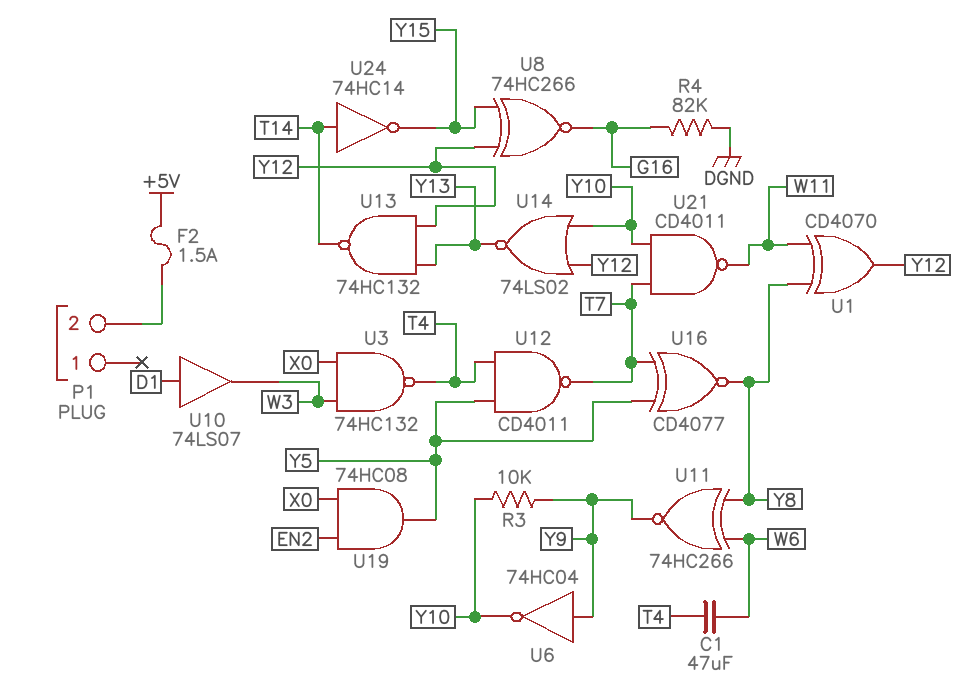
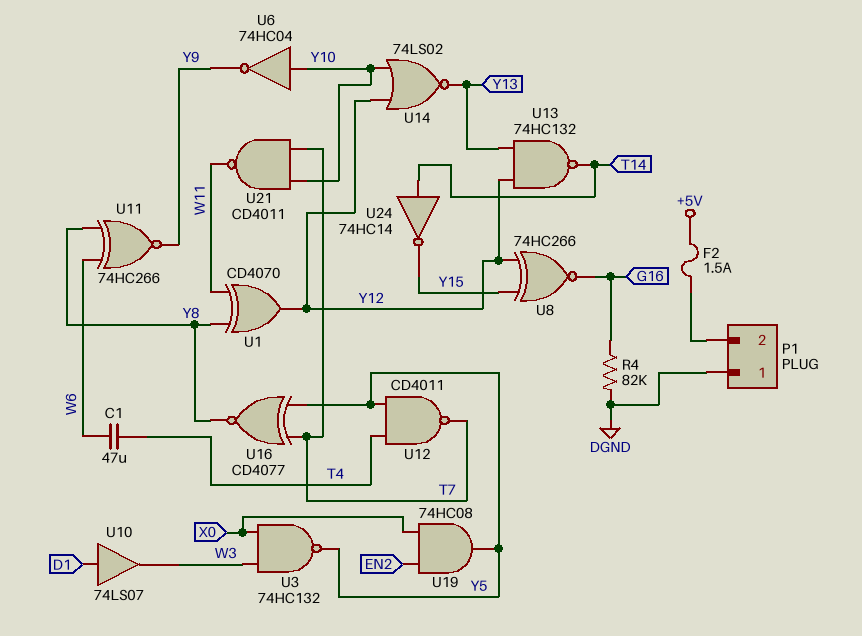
P1 pin 1: none -> DGND
R3: 10k (Y9, Y10) -> none
U3: NAND 74HC132 (in W3, in X0, out T4) -> NAND 74HC132 (in W3, in X0, out Y5)
U6: NOT 74HC04 (in Y9, out Y10) -> NOT 74HC04 (in Y10, out Y9)

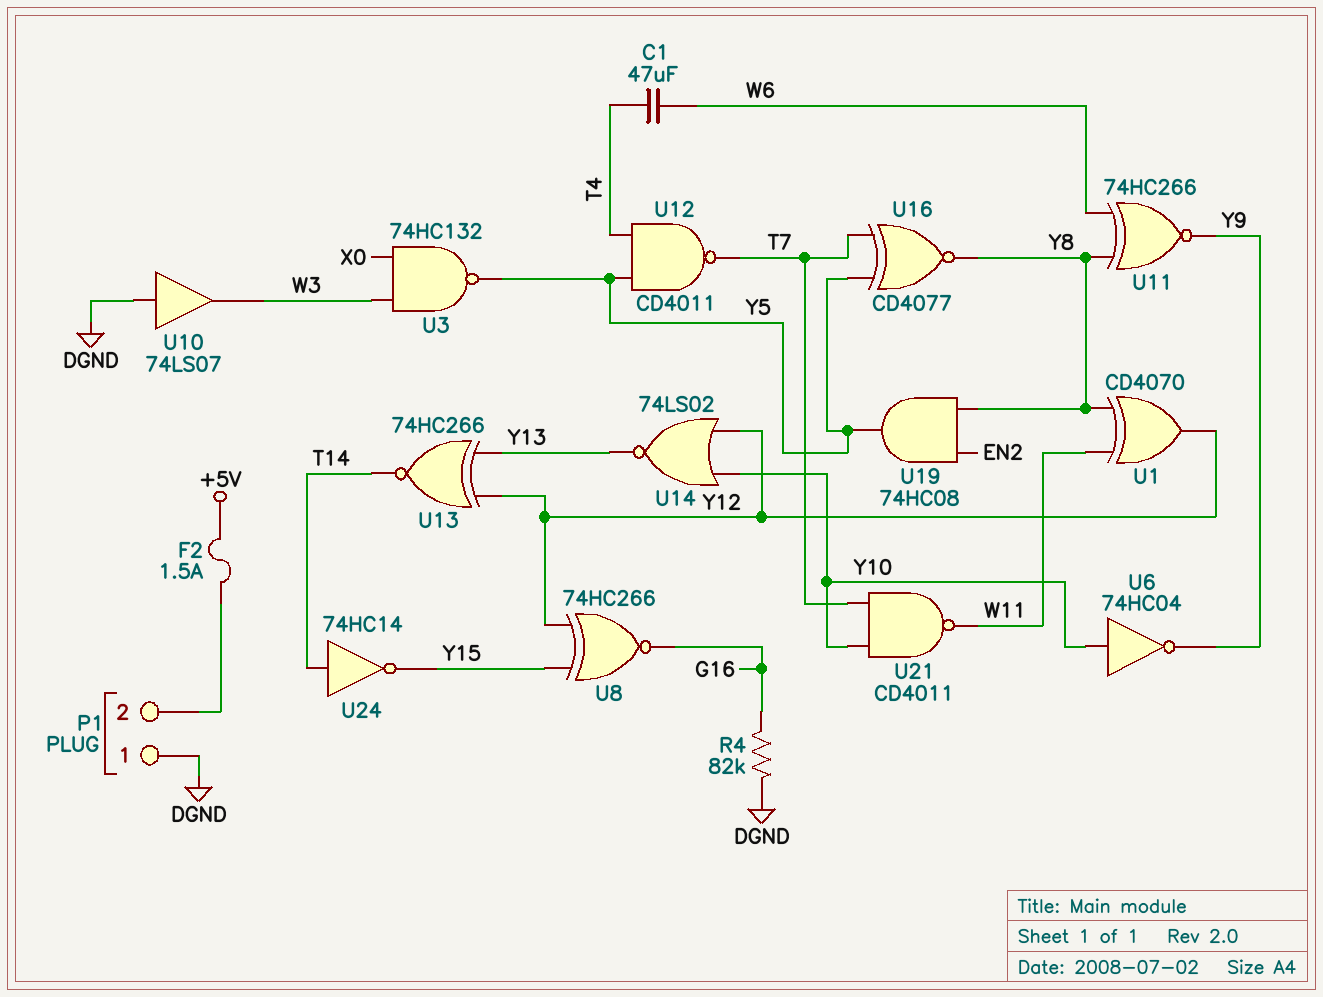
U10: buffer 74LS07 (in D1, out W3) -> buffer 74LS07 (in DGND, out W3)
U13: NAND 74HC132 (in Y12, in Y13, out T14) -> XNOR 74HC266 (in Y12, in Y13, out T14)
U19: AND 74HC08 (in EN2, in X0, out Y5) -> AND 74HC08 (in EN2, in Y8, out Y5)

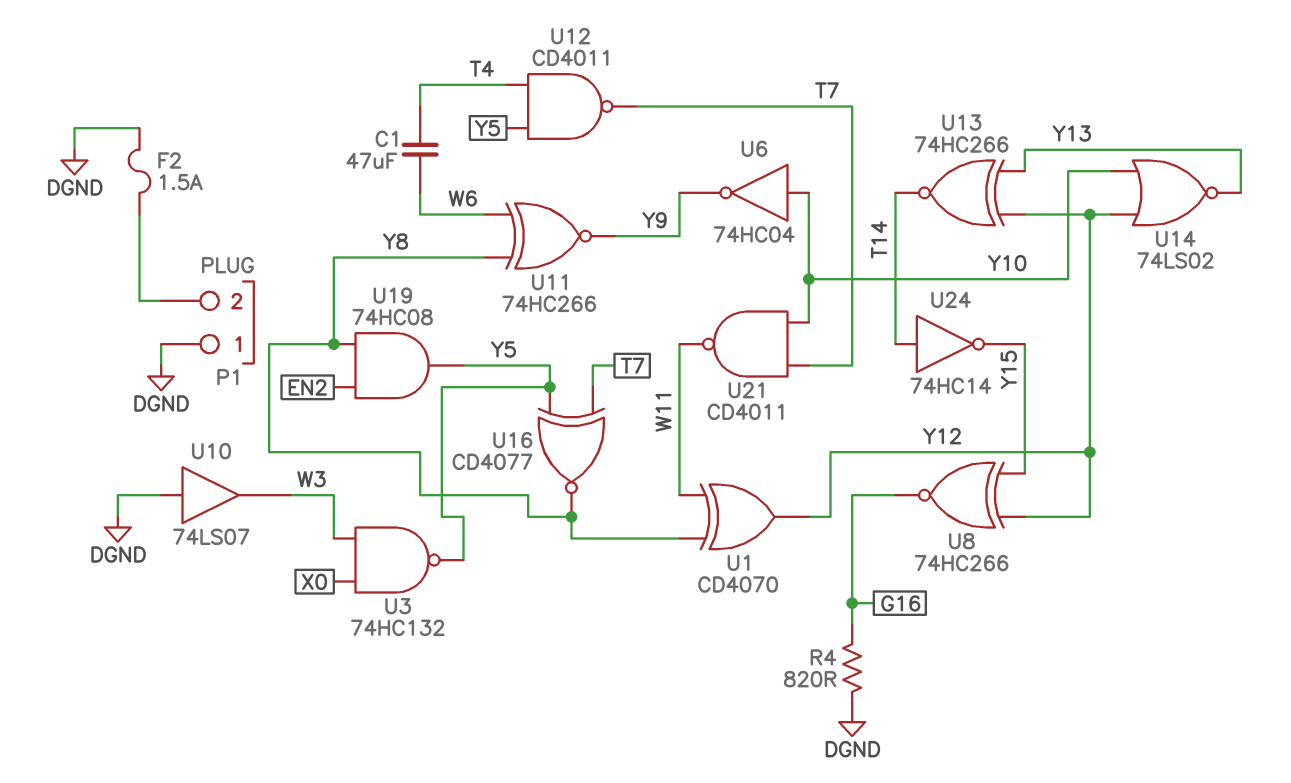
F2: 1.5A (+5V, P1/2) -> 1.5A (DGND, P1/2)
R4: 82k (DGND, G16) -> 820 (DGND, G16)

